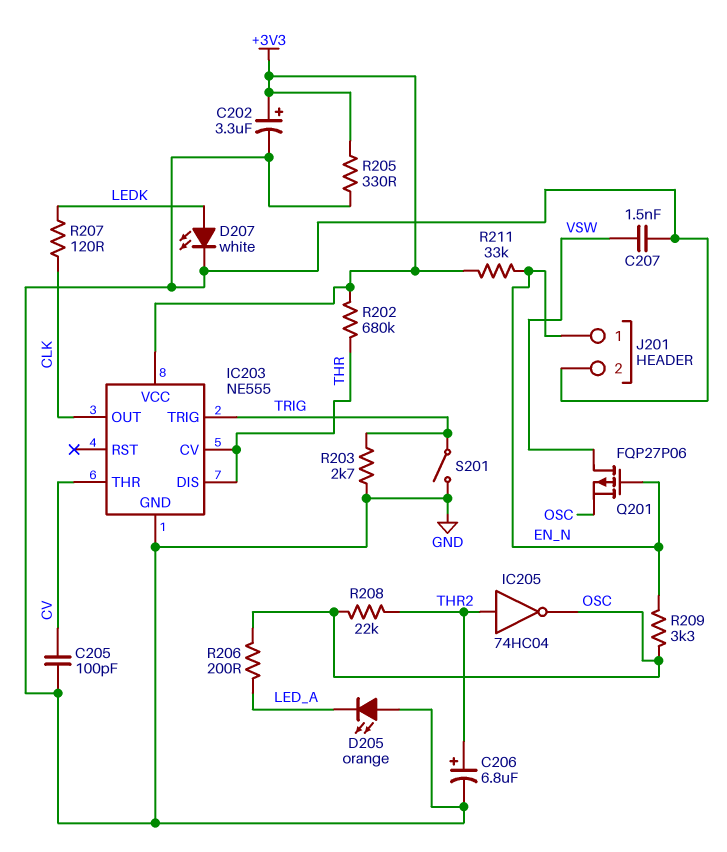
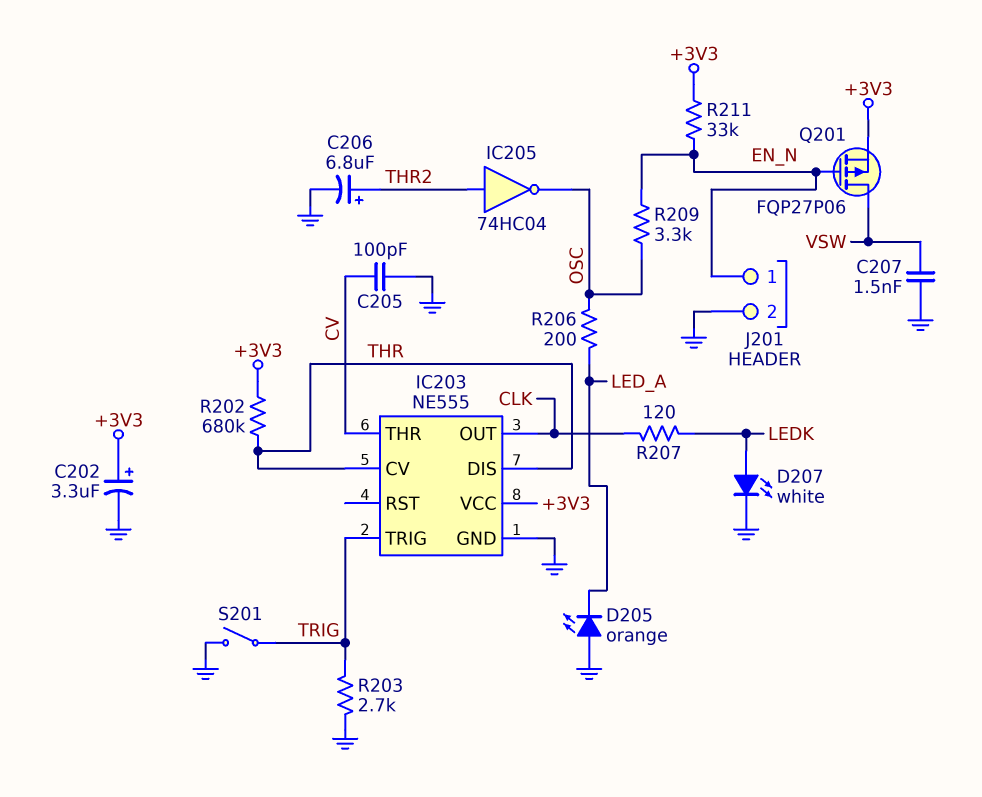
Q201: PMOS FQP27P06 (G EN_N, D VSW, S OSC) -> PMOS FQP27P06 (G EN_N, D VSW, S +3V3)
R205: 330 (+3V3, GND) -> none
R208: 22k (OSC, THR2) -> none

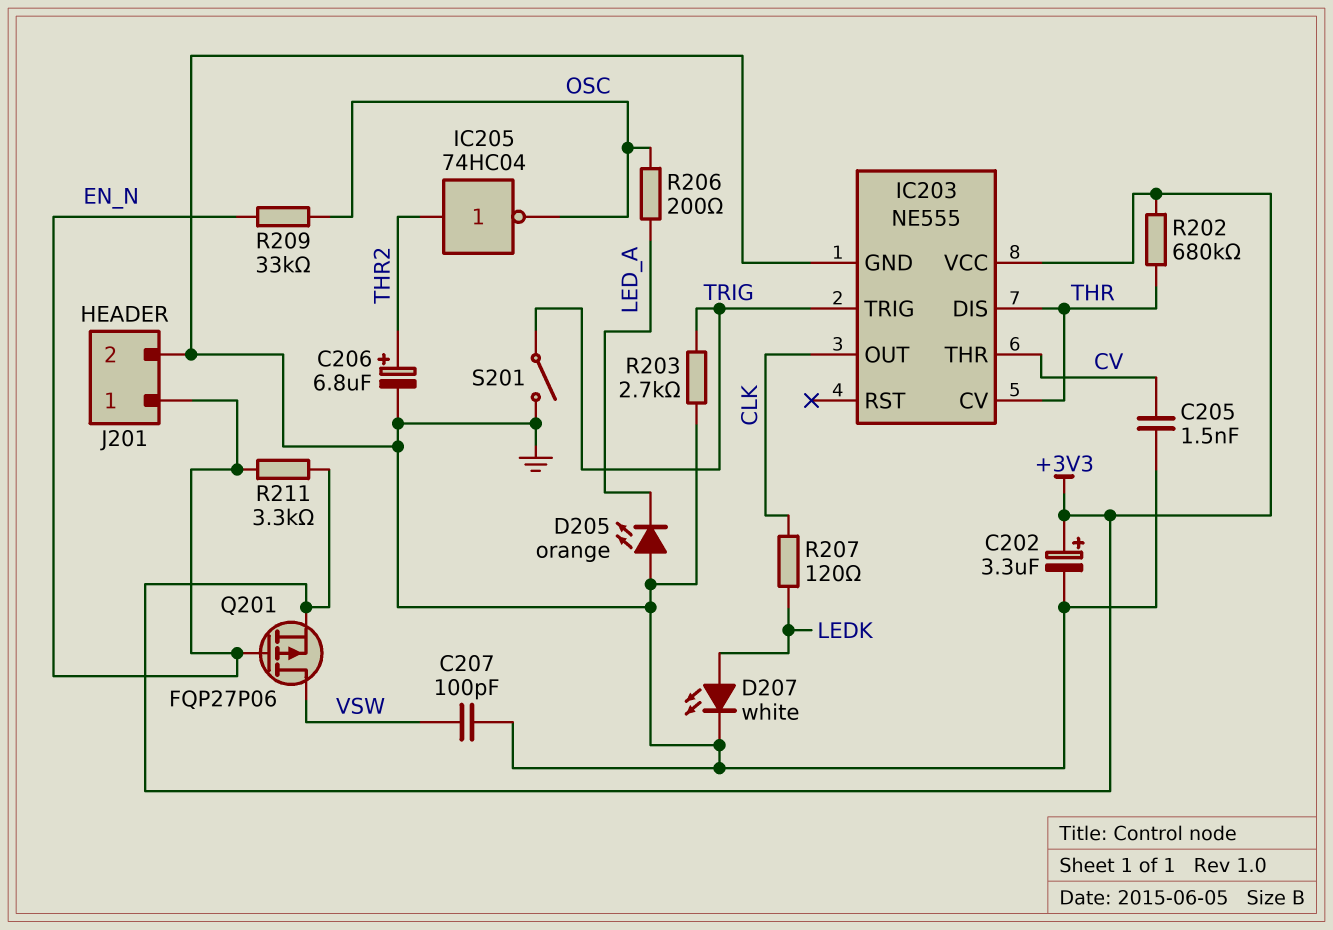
C205: 100pF (CV, GND) -> 1.5nF (CV, GND)
C207: 1.5nF (GND, VSW) -> 100pF (GND, VSW)
R209: 3.3k (EN_N, OSC) -> 33k (EN_N, OSC)
R211: 33k (+3V3, EN_N) -> 3.3k (+3V3, EN_N)

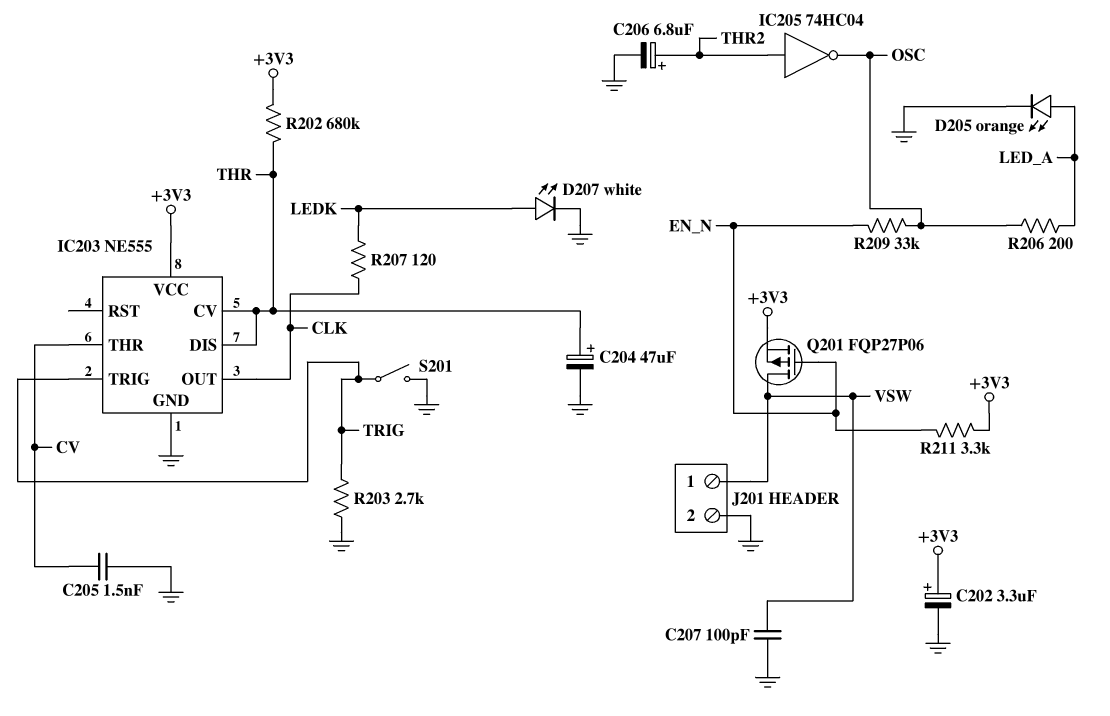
C204: none -> 47uF (plus THR, minus GND)
D205: LED orange (A GND, K LED_A) -> LED orange (A LED_A, K GND)
J201 pin 1: EN_N -> VSW

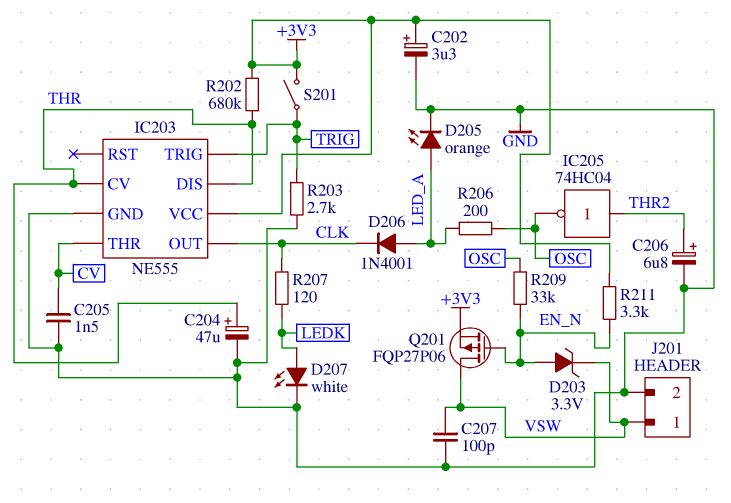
D203: none -> zener 3.3V (A EN_N, K VSW)
D206: none -> diode 1N4001 (A LED_A, K CLK)
S201: switch (GND, TRIG) -> switch (+3V3, TRIG)

